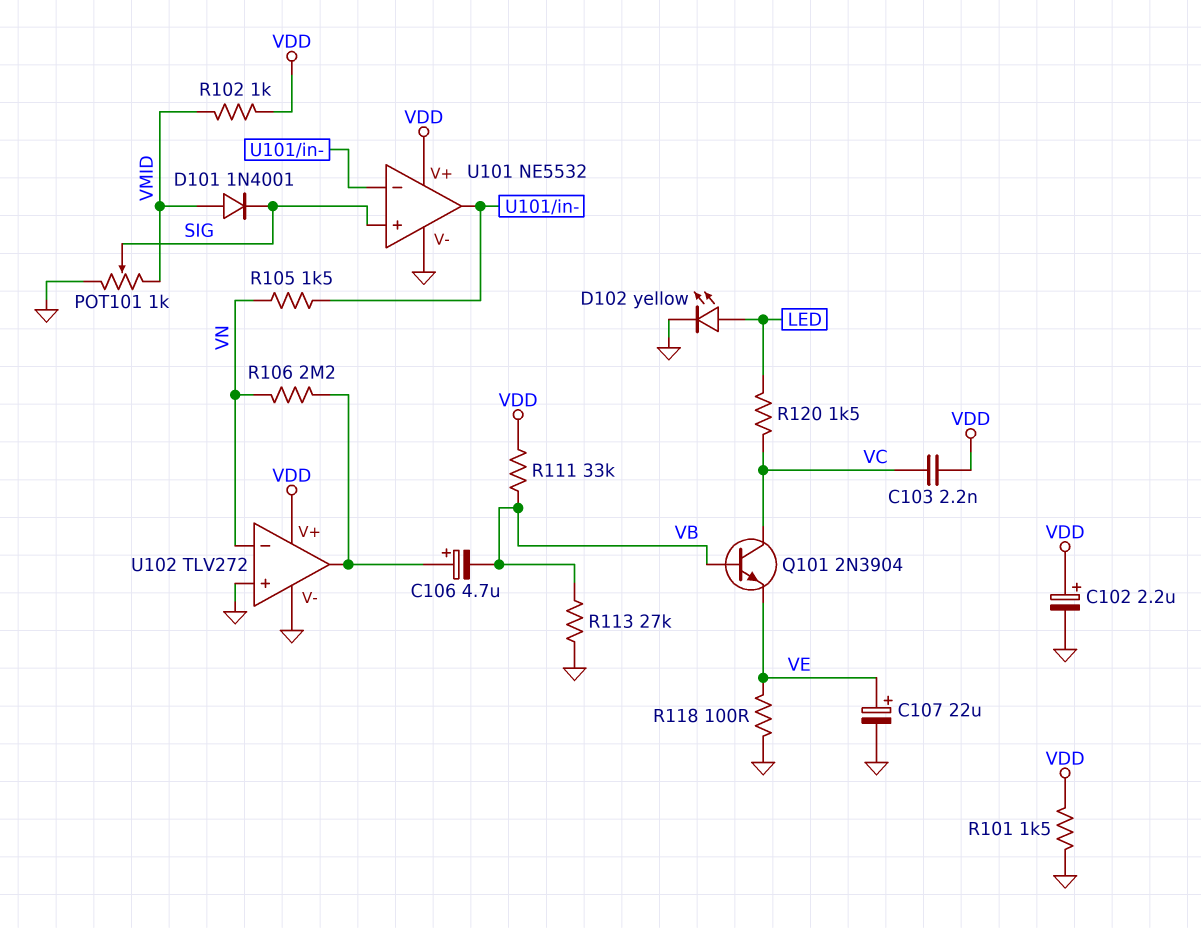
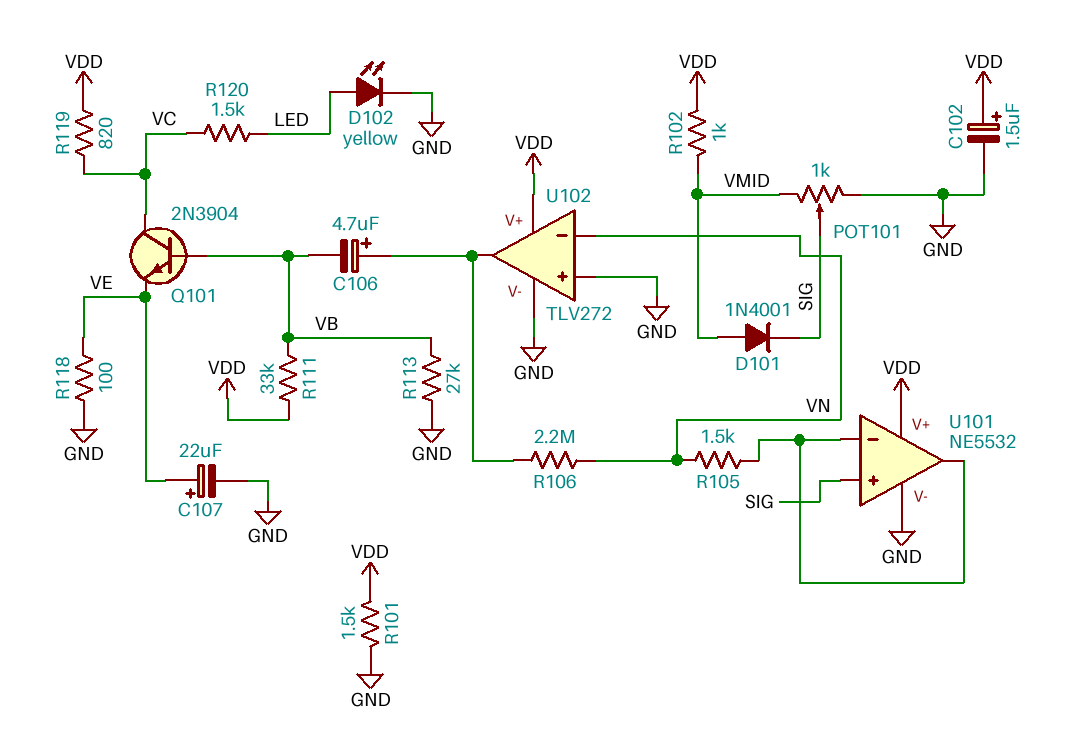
C102: 2.2uF (plus VDD, minus GND) -> 1.5uF (plus VDD, minus GND)
C103: 2.2nF (VC, VDD) -> none
R119: none -> 820 (VC, VDD)

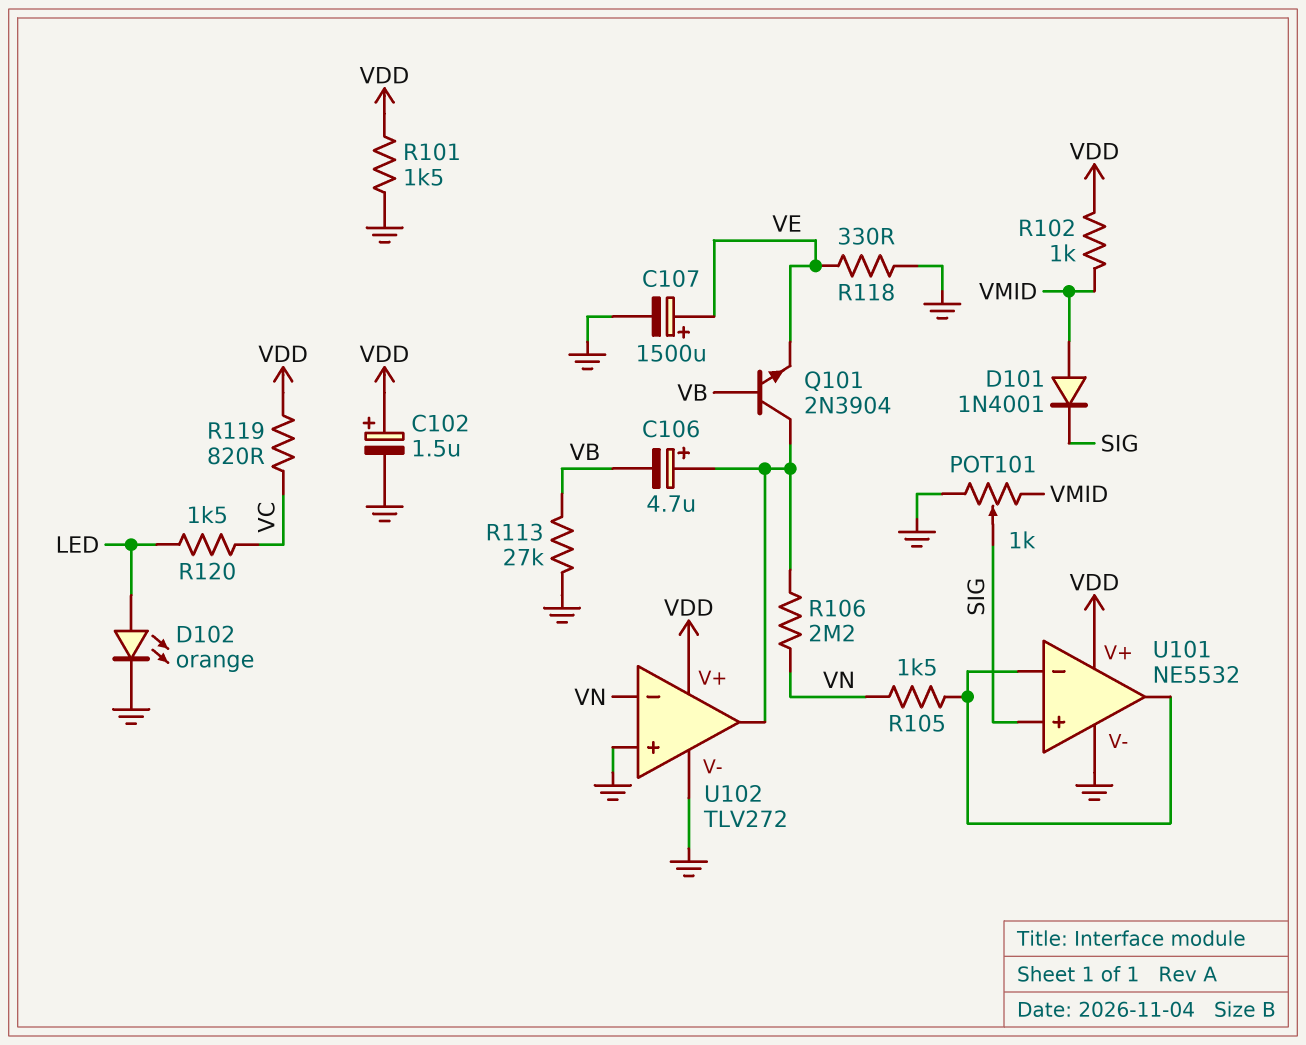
C107: 22uF (plus VE, minus GND) -> 1500uF (plus VE, minus GND)
D102: LED yellow (A LED, K GND) -> LED orange (A LED, K GND)
Q101: NPN 2N3904 (B VB, C VC, E VE) -> NPN 2N3904 (B VB, C U102/out, E VE)
R111: 33k (VB, VDD) -> none
R118: 100 (GND, VE) -> 330 (GND, VE)

